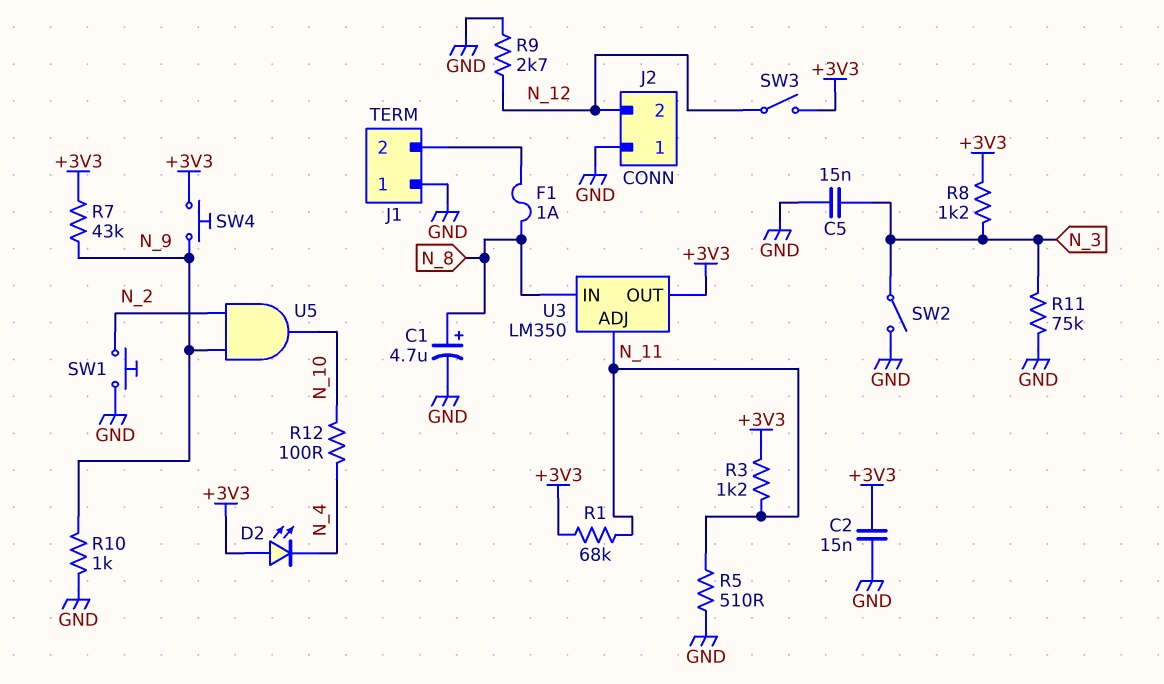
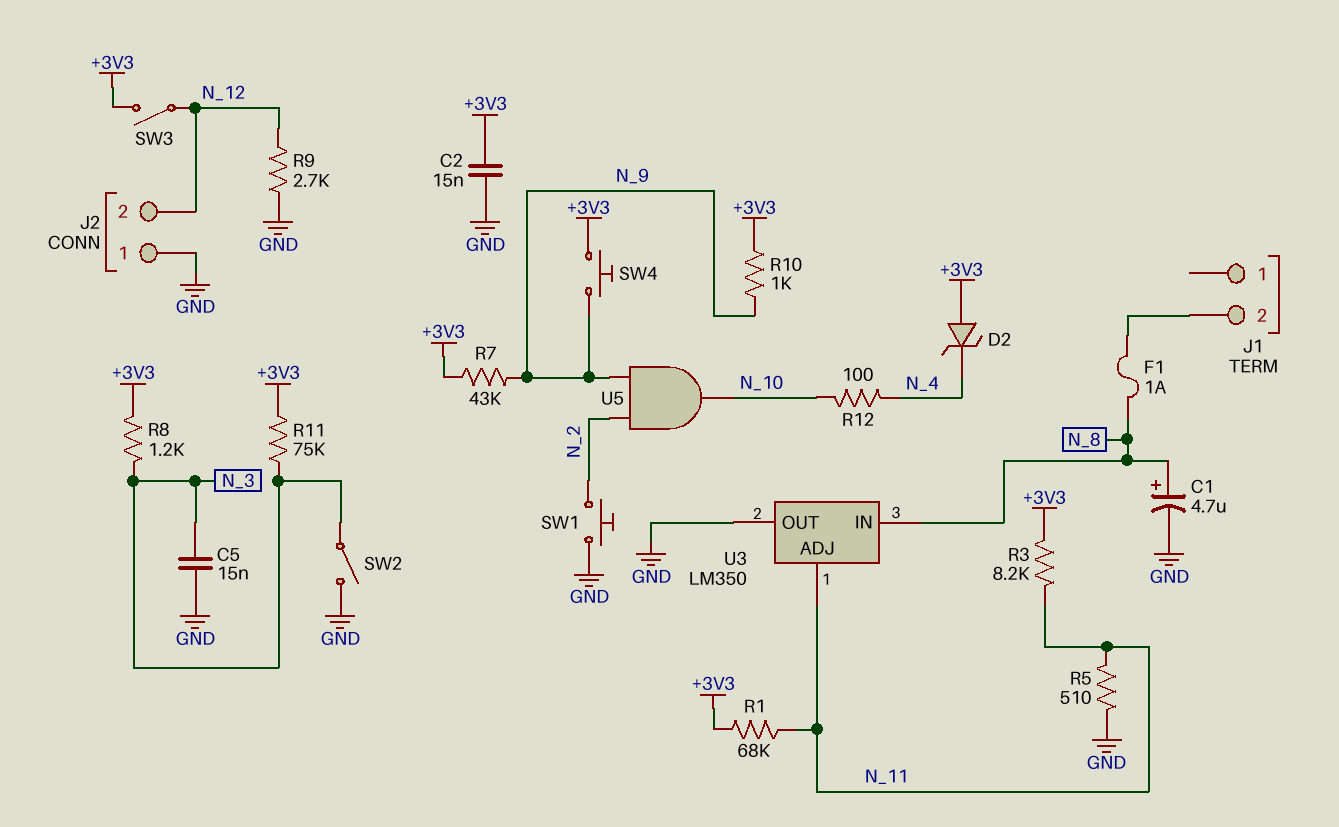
D2: LED (A +3V3, K N_4) -> zener (A +3V3, K N_4)
J1 pin 1: GND -> none
R3: 1.2k (+3V3, N_11) -> 8.2k (+3V3, N_11)
R10: 1k (GND, N_9) -> 1k (+3V3, N_9)
R11: 75k (GND, N_3) -> 75k (+3V3, N_3)
U3 pin OUT: +3V3 -> GND

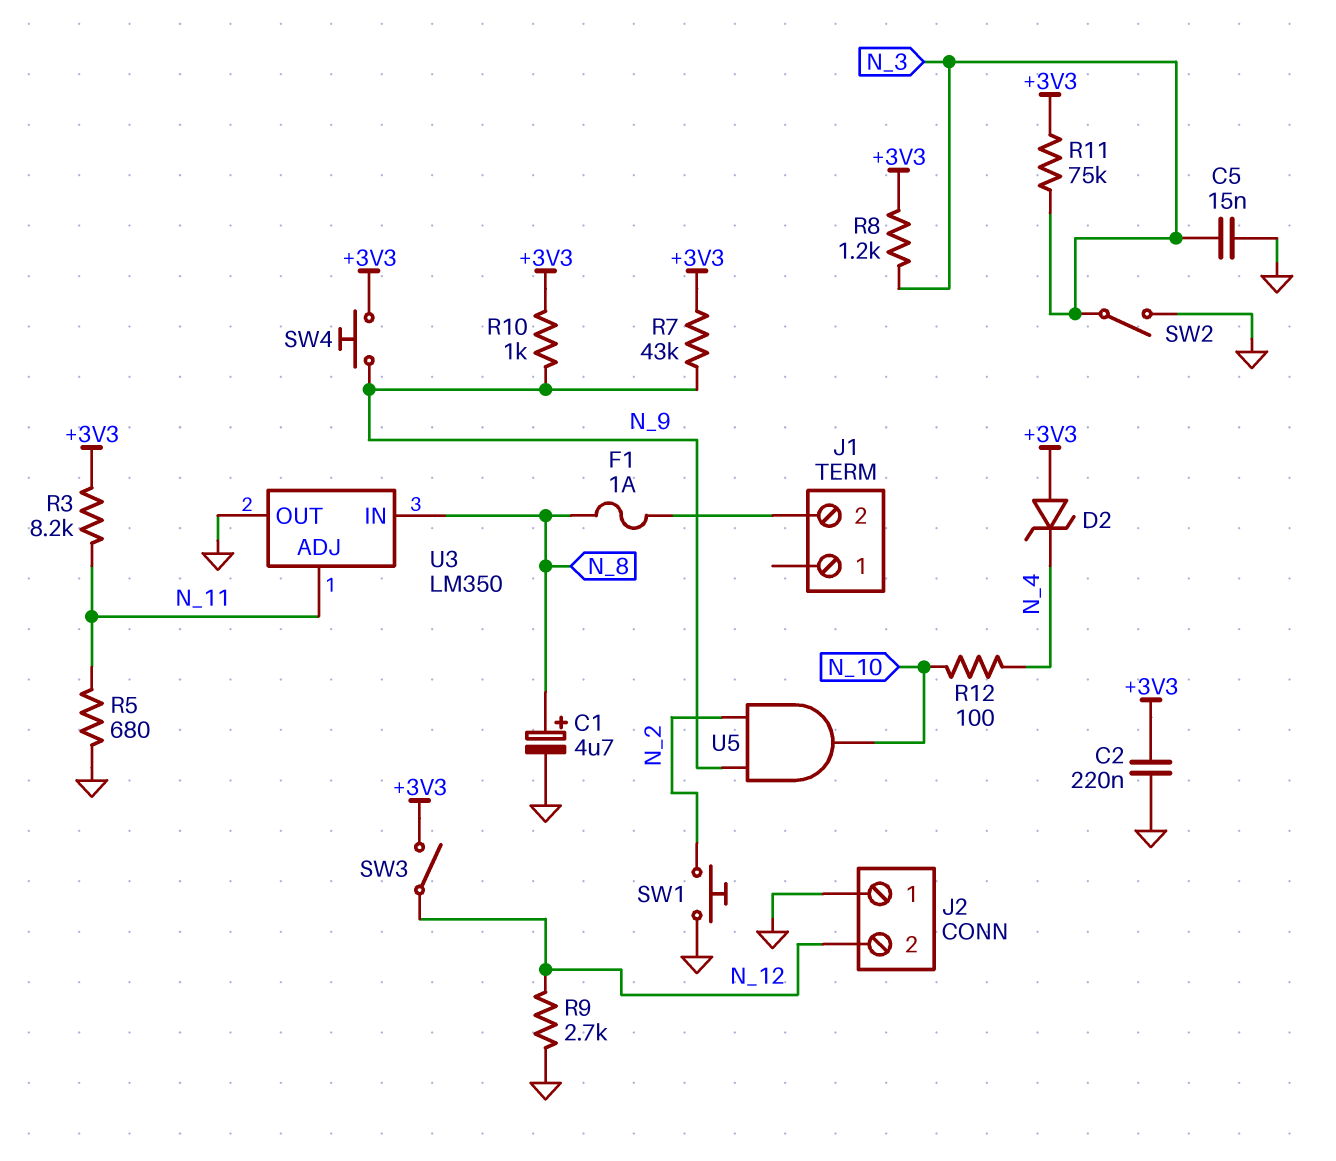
C2: 15nF (+3V3, GND) -> 220nF (+3V3, GND)
R1: 68k (+3V3, N_11) -> none
R5: 510 (GND, N_11) -> 680 (GND, N_11)

